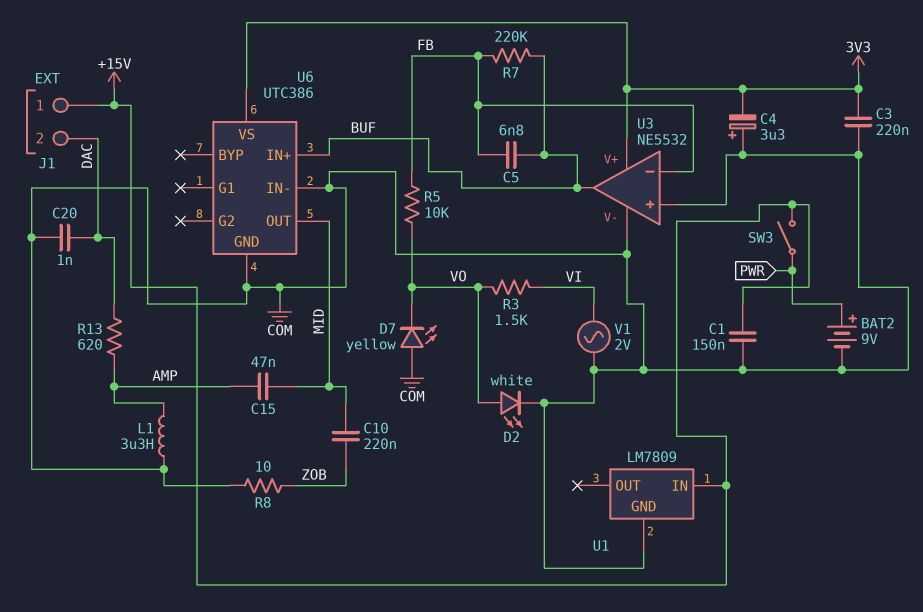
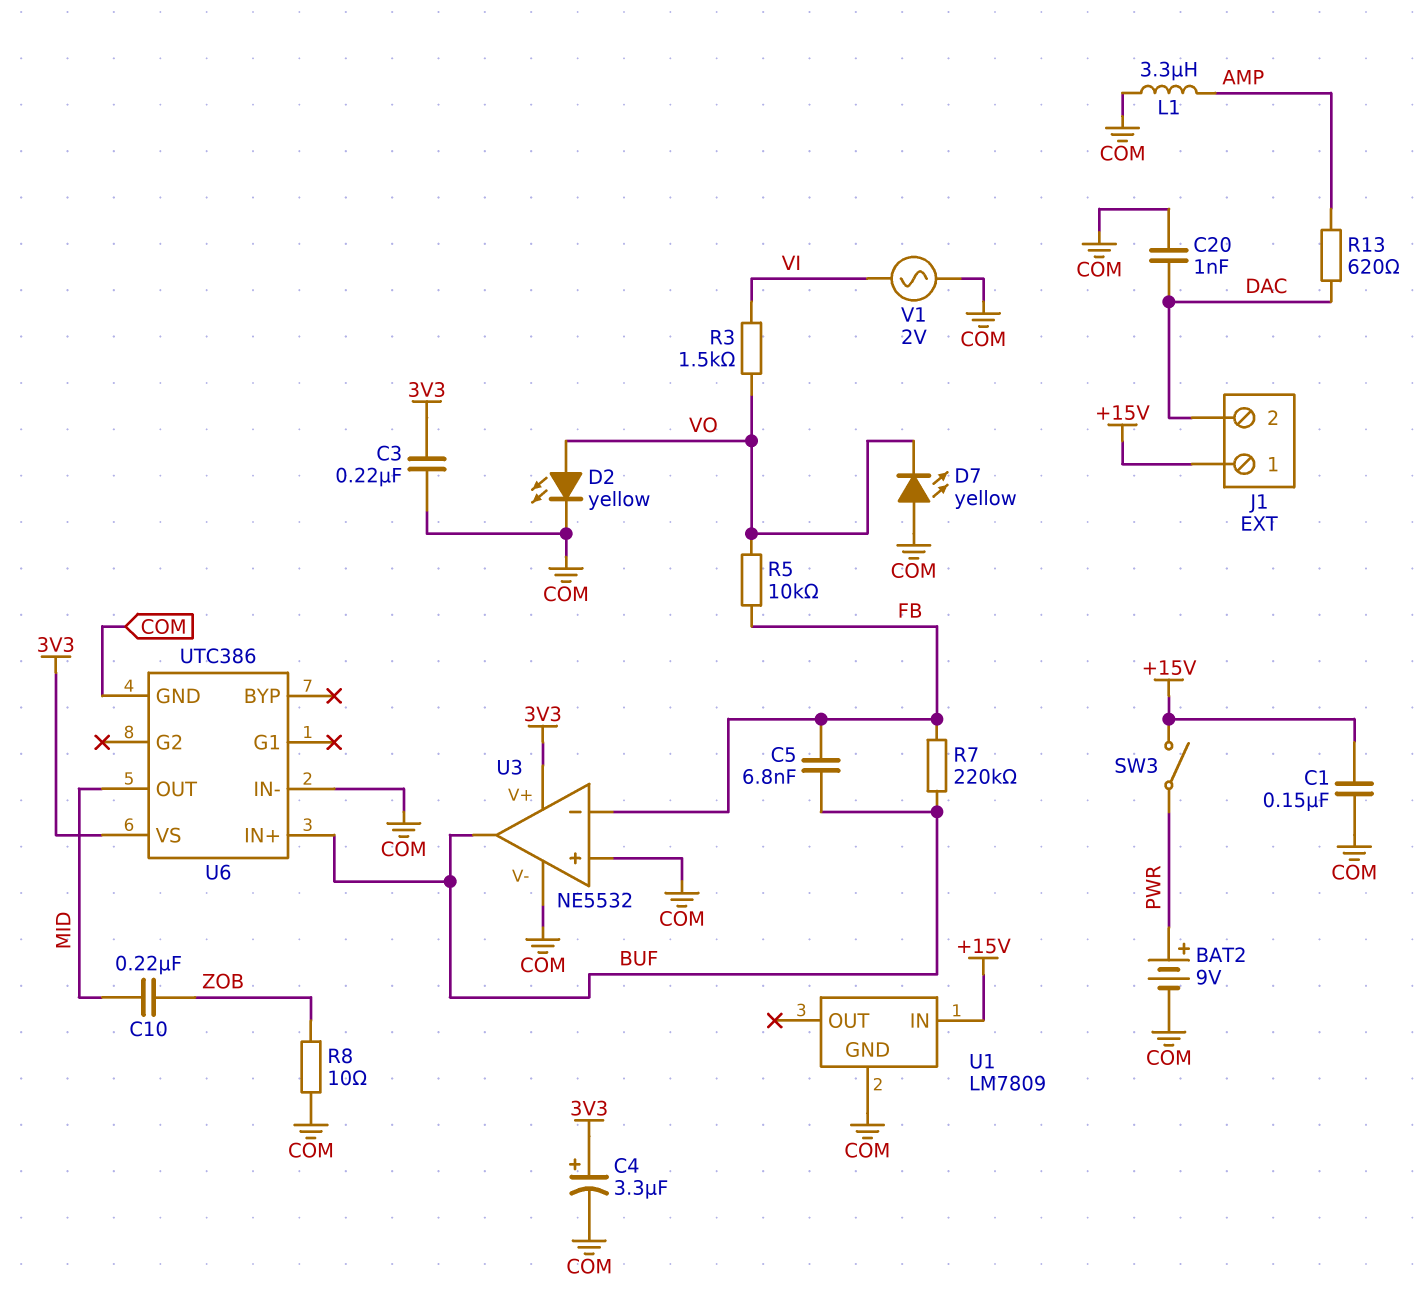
C4: 3.3uF (plus COM, minus 3V3) -> 3.3uF (plus 3V3, minus COM)
C15: 47nF (AMP, MID) -> none
D2: LED white (A VO, K COM) -> LED yellow (A VO, K COM)

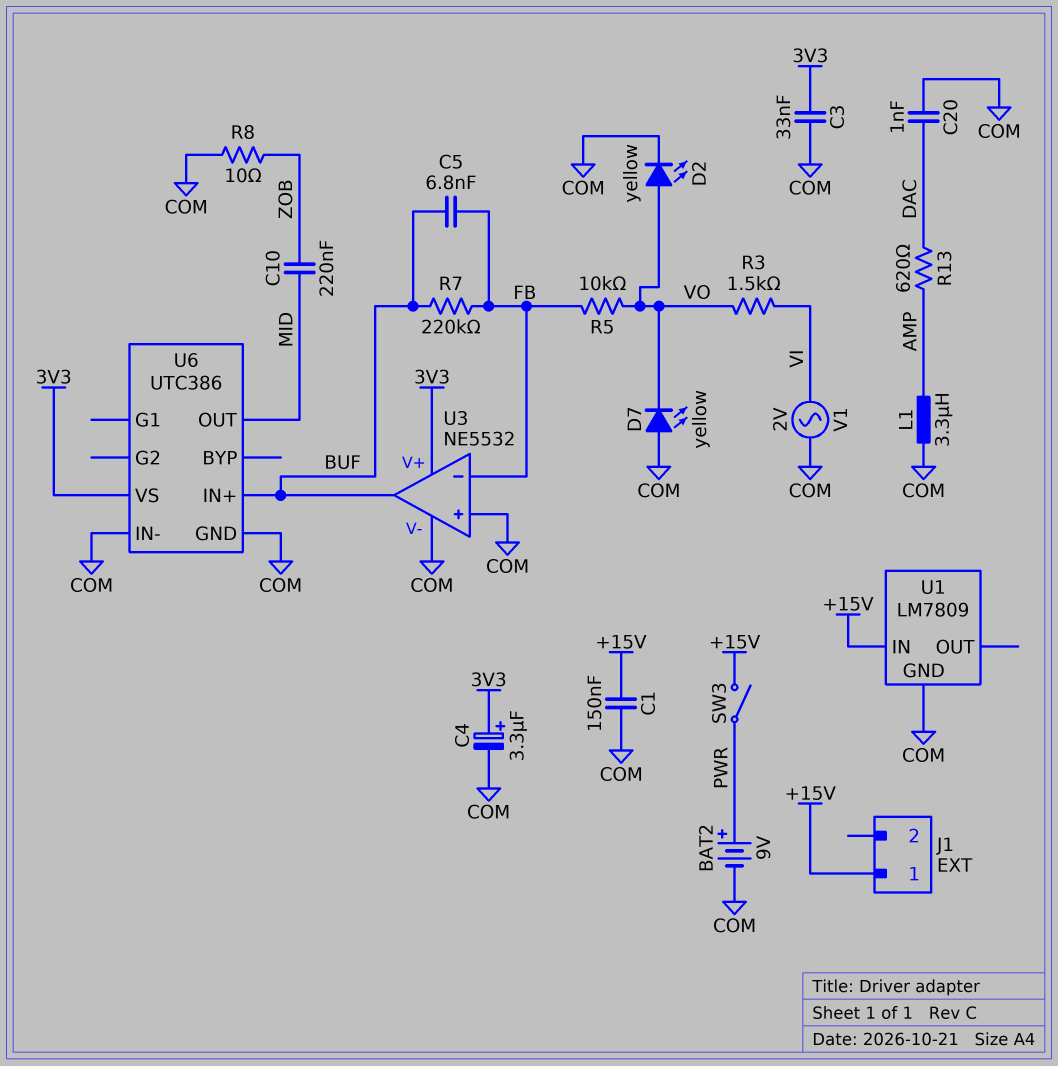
C3: 220nF (3V3, COM) -> 33nF (3V3, COM)
J1 pin 2: DAC -> none

